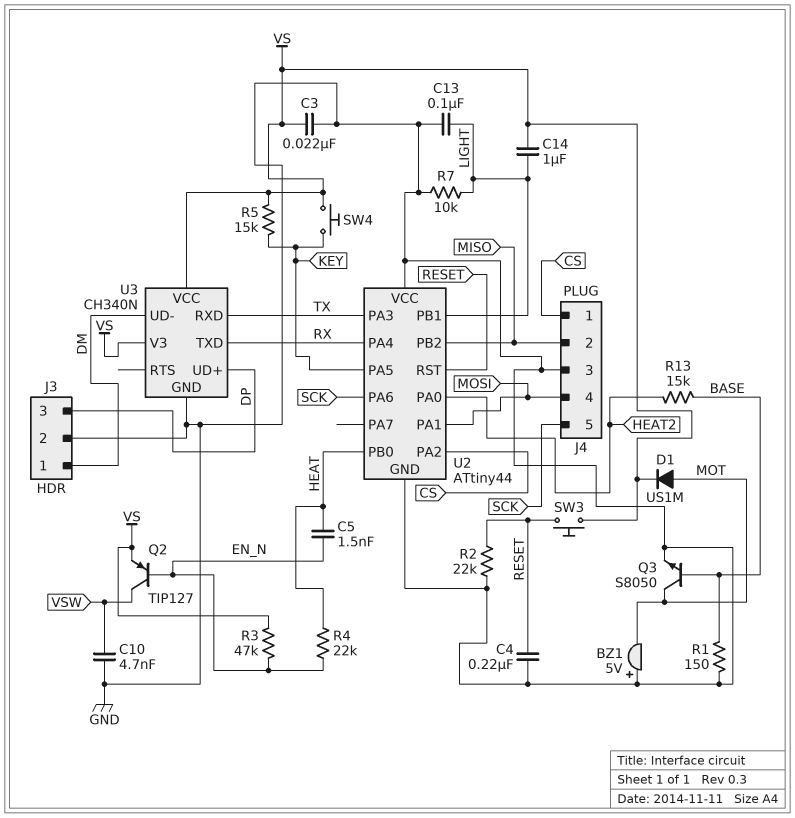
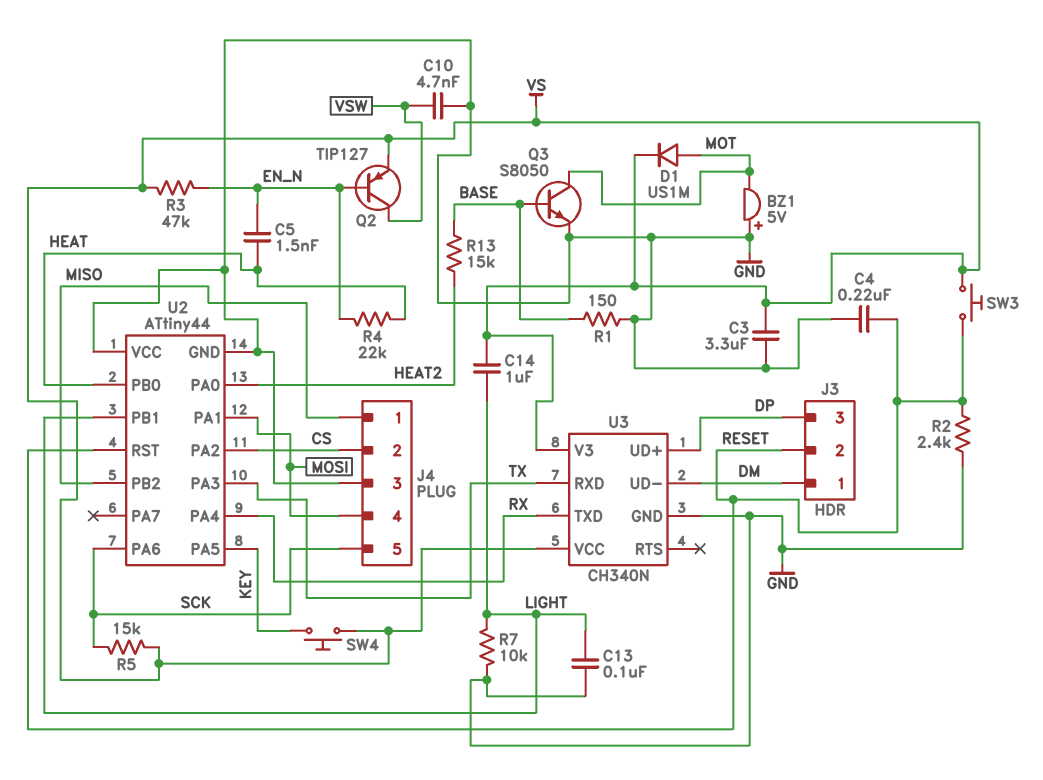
C3: 22nF (GND, VS) -> 3.3uF (GND, VS)
J3 pin 2: GND -> RESET
J4 pin 1: CS -> MISO
J4 pin 2: MISO -> CS
R2: 22k (GND, RESET) -> 2.4k (GND, RESET)
R5: 15k (KEY, VS) -> 15k (SCK, VS)

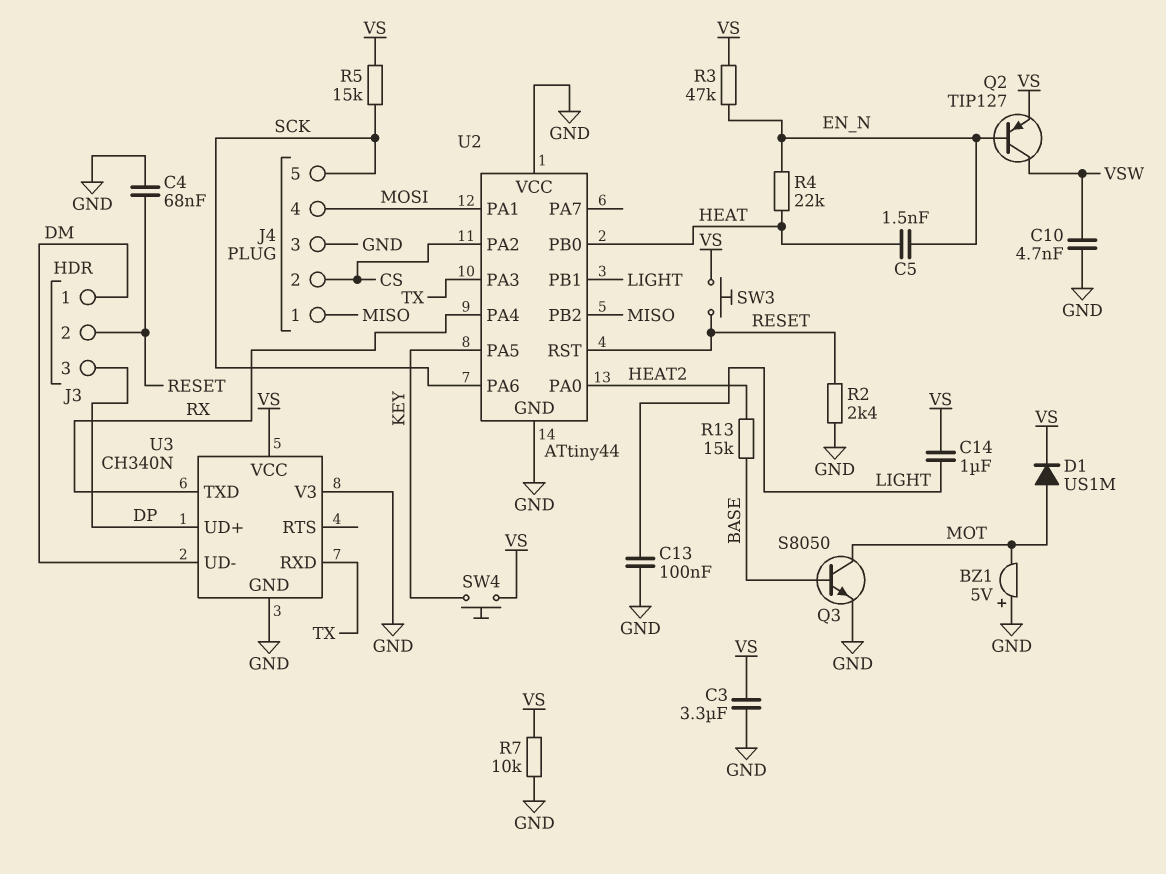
C4: 220nF (GND, RESET) -> 68nF (GND, RESET)
R1: 150 (BASE, GND) -> none
R7: 10k (GND, LIGHT) -> 10k (GND, VS)
U3 pin V3: VS -> GND

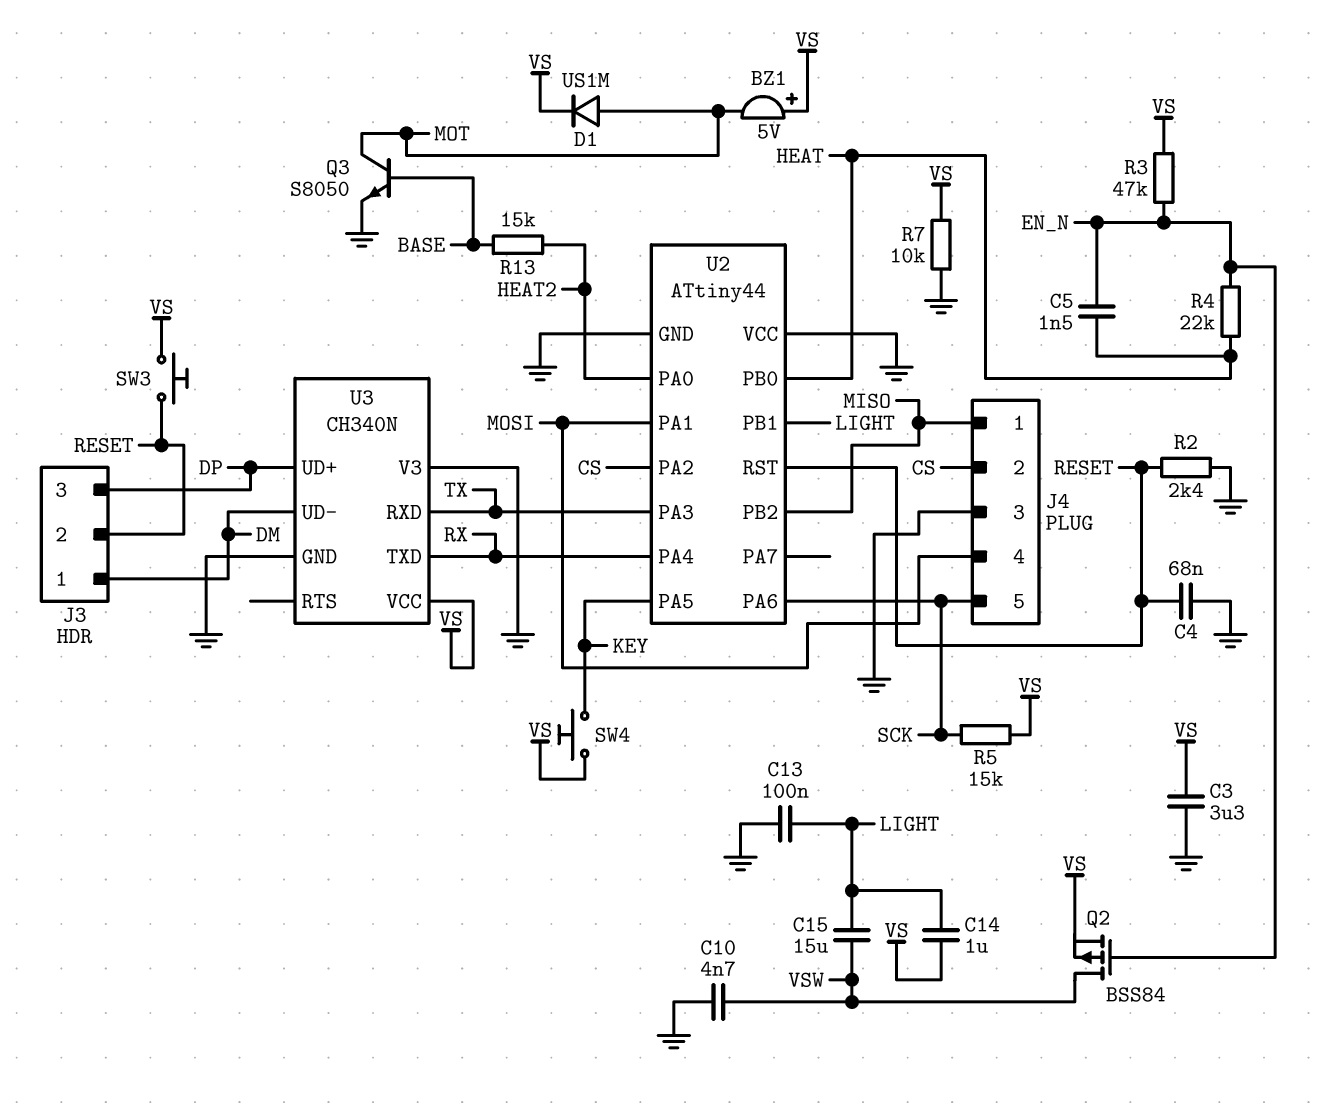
BZ1: buzzer 5V (plus GND, minus MOT) -> buzzer 5V (plus VS, minus MOT)
C15: none -> 15uF (LIGHT, VSW)
Q2: PNP TIP127 (B EN_N, C VSW, E VS) -> PMOS BSS84 (G EN_N, D VSW, S VS)

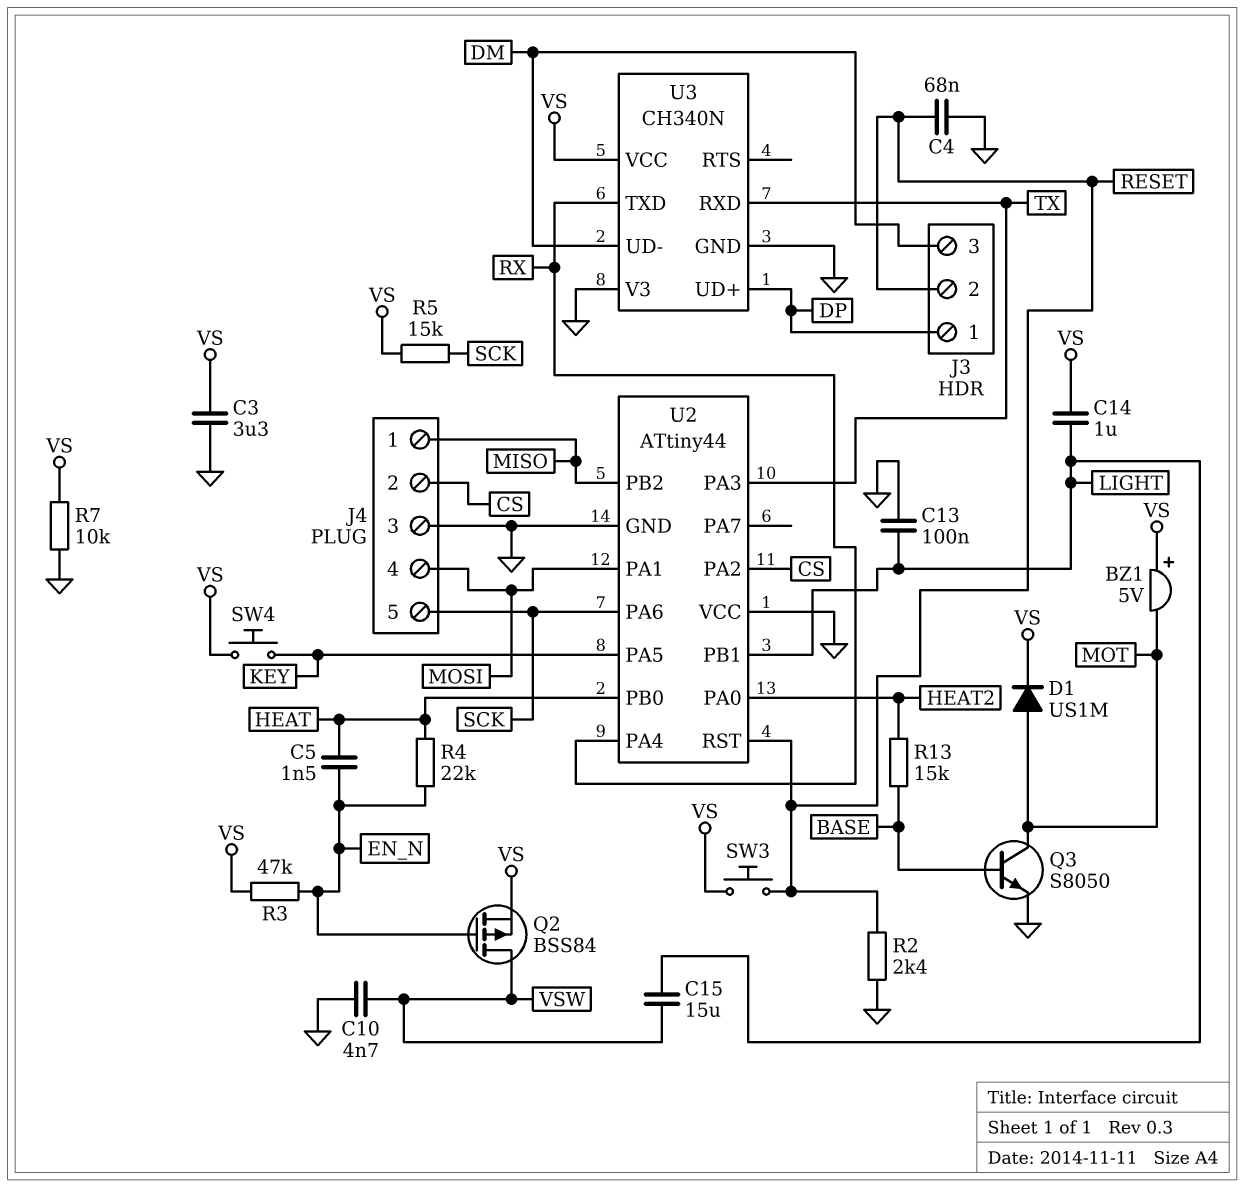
J3 pin 1: DM -> DP
J3 pin 3: DP -> DM

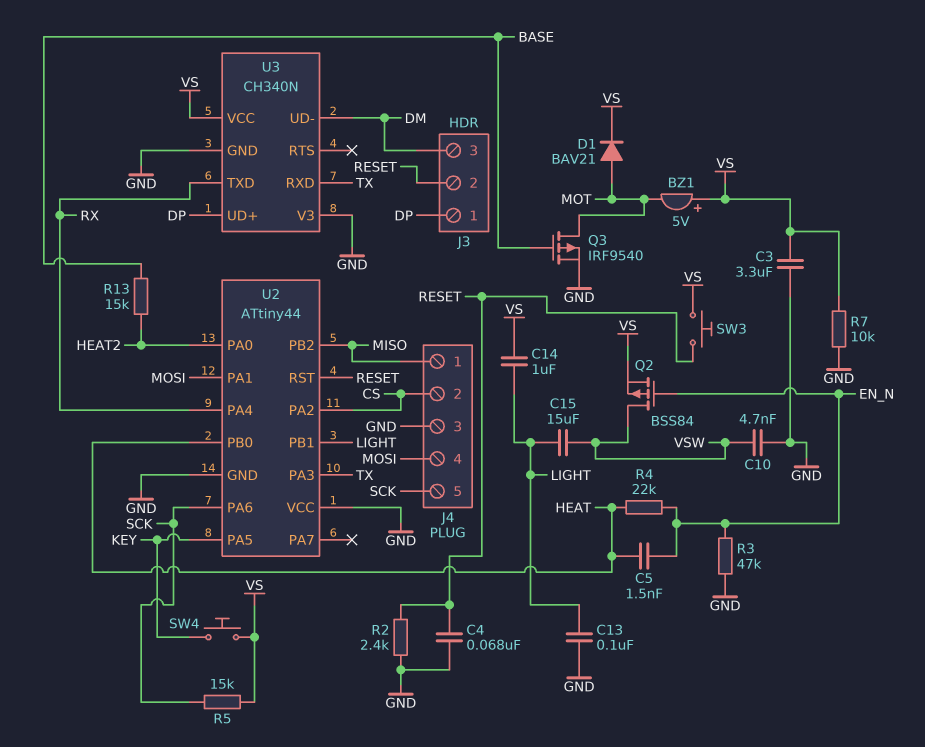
D1: diode US1M (A MOT, K VS) -> diode BAV21 (A MOT, K VS)
Q3: NPN S8050 (B BASE, C MOT, E GND) -> PMOS IRF9540 (G BASE, D MOT, S GND)
R3: 47k (EN_N, VS) -> 47k (EN_N, GND)

